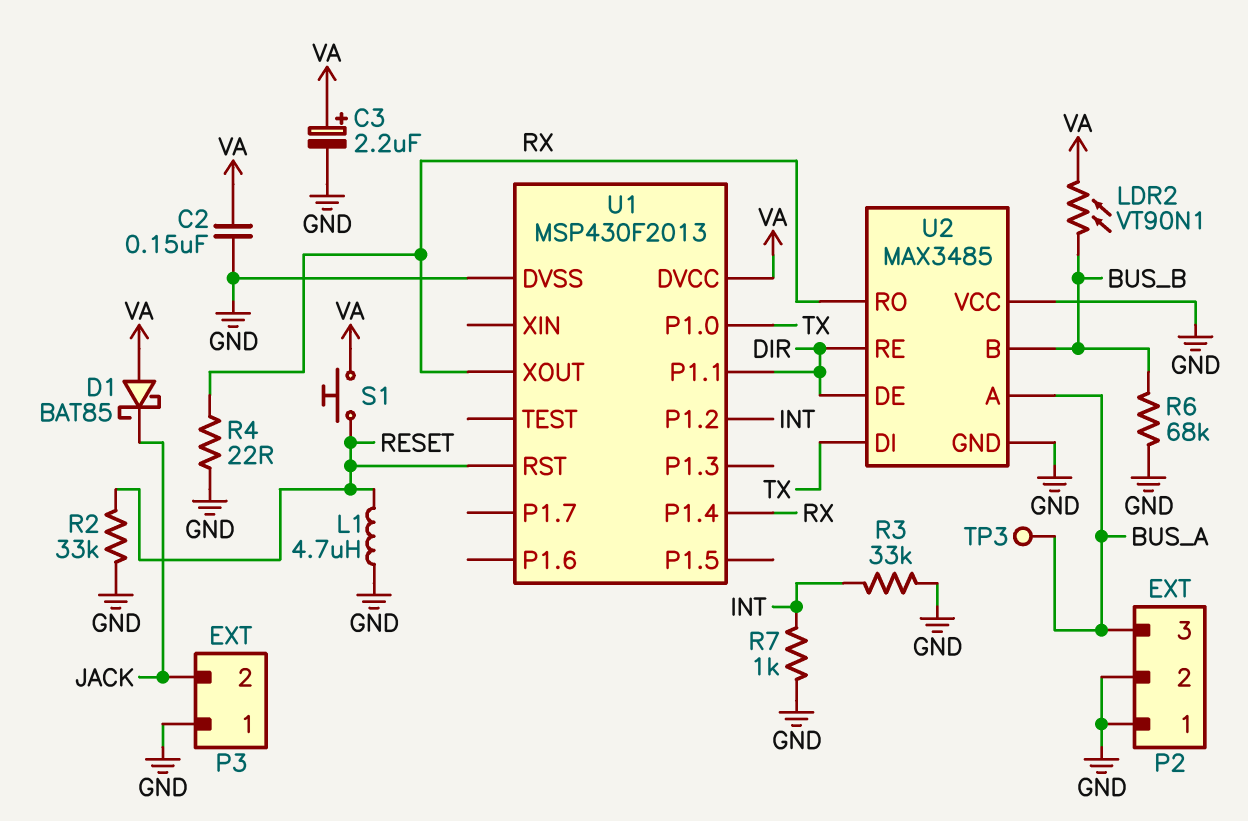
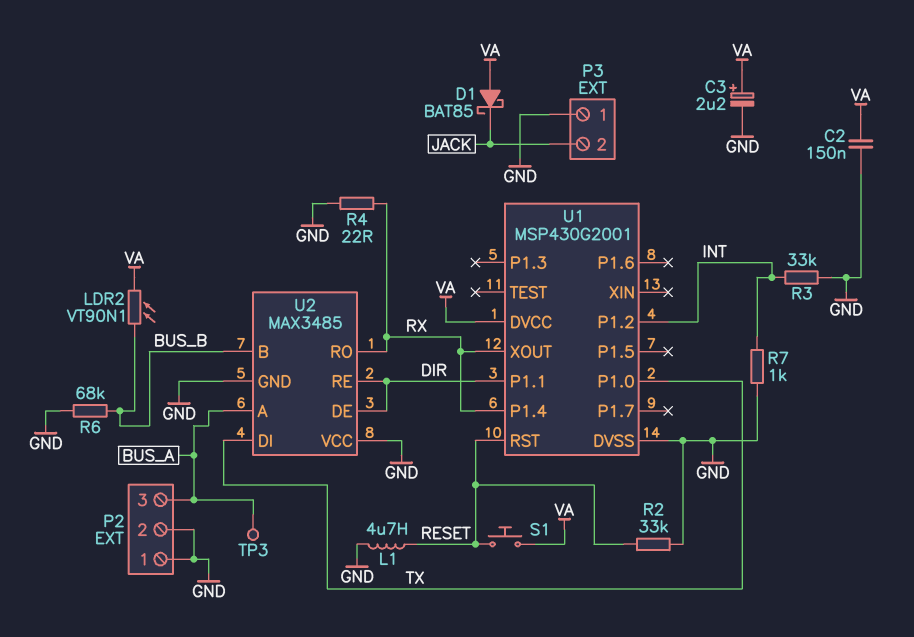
U1: MSP430F2013 -> MSP430G2001

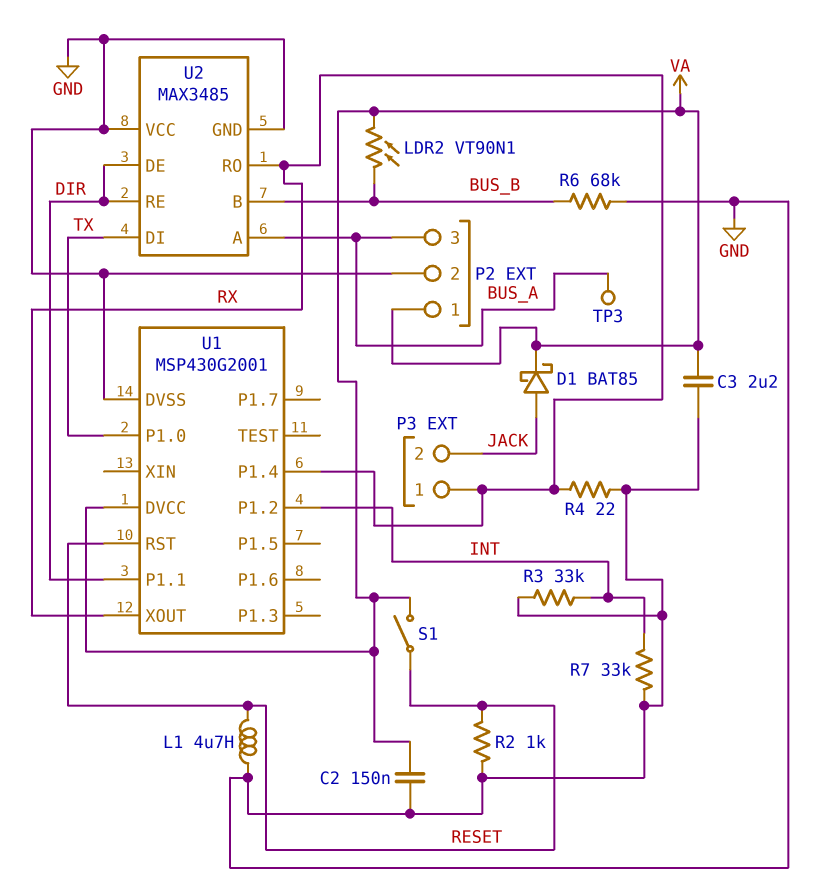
C3: 2.2uF (plus VA, minus GND) -> 2.2uF (GND, VA)
D1: schottky BAT85 (A VA, K JACK) -> schottky BAT85 (A JACK, K VA)
P2 pin 1: GND -> VA
P3 pin 1: GND -> RX
R2: 33k (GND, RESET) -> 1k (GND, RESET)
R7: 1k (GND, INT) -> 33k (GND, INT)
S1: button (RESET, VA) -> switch (RESET, VA)

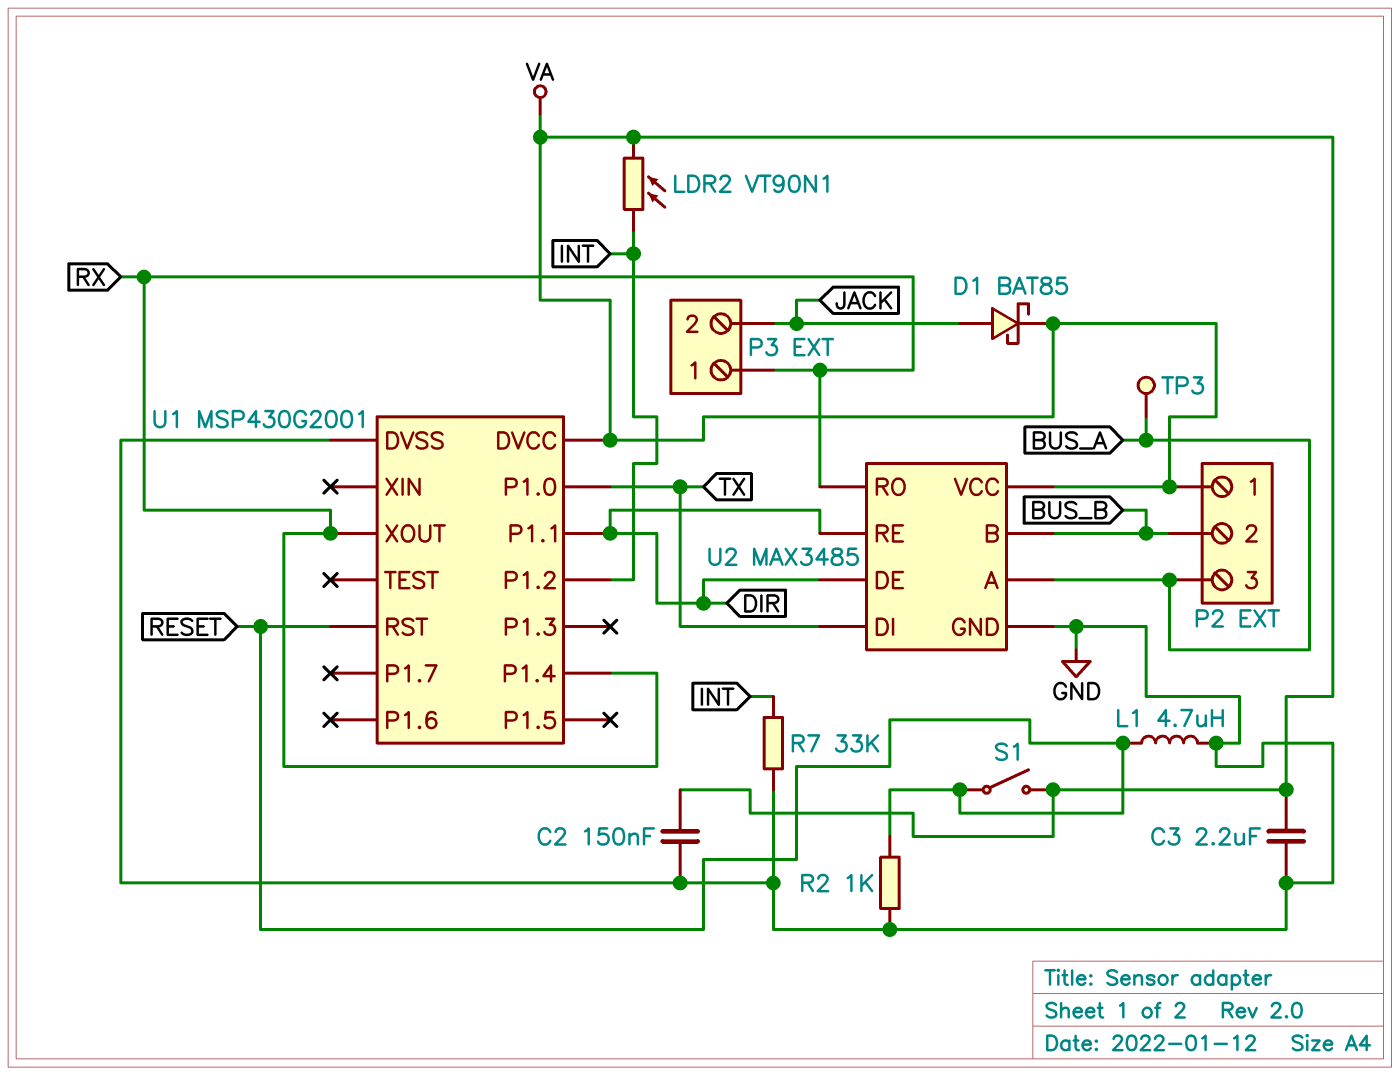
LDR2: VT90N1 (BUS_B, VA) -> VT90N1 (INT, VA)
P2 pin 2: GND -> BUS_B
R3: 33k (GND, INT) -> none
R4: 22 (GND, RX) -> none
R6: 68k (BUS_B, GND) -> none
U2 pin VCC: GND -> VA

